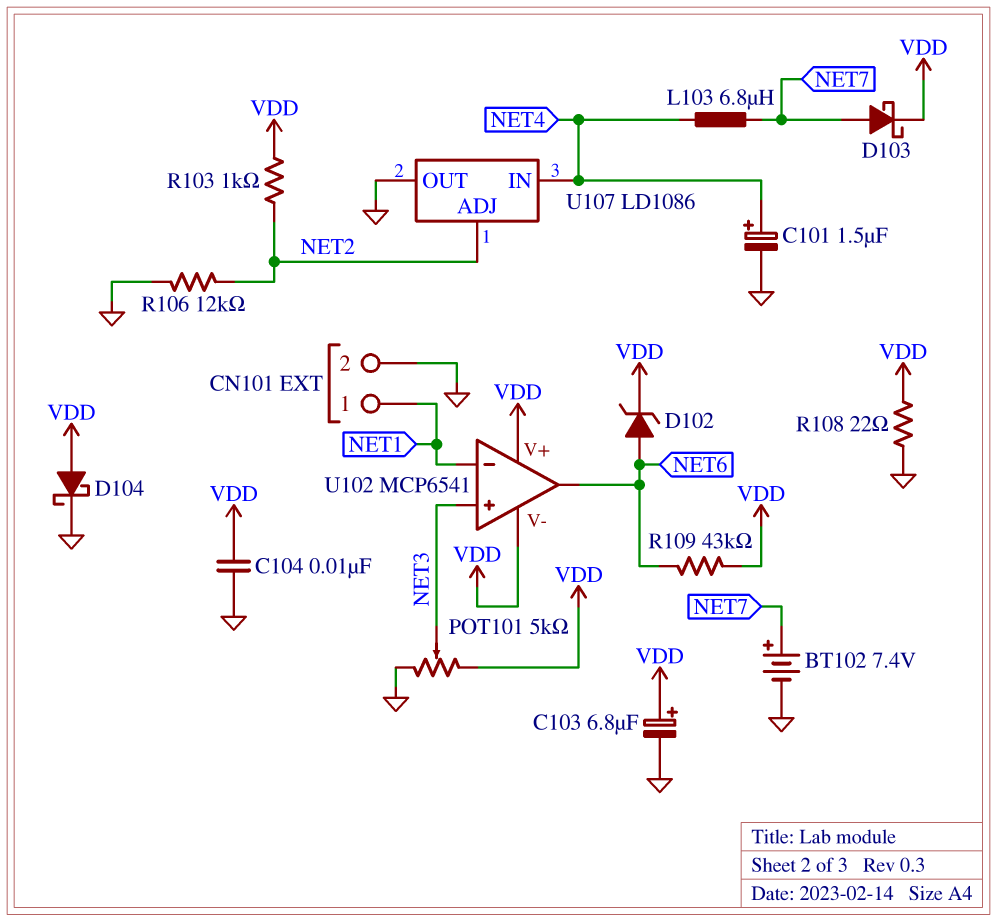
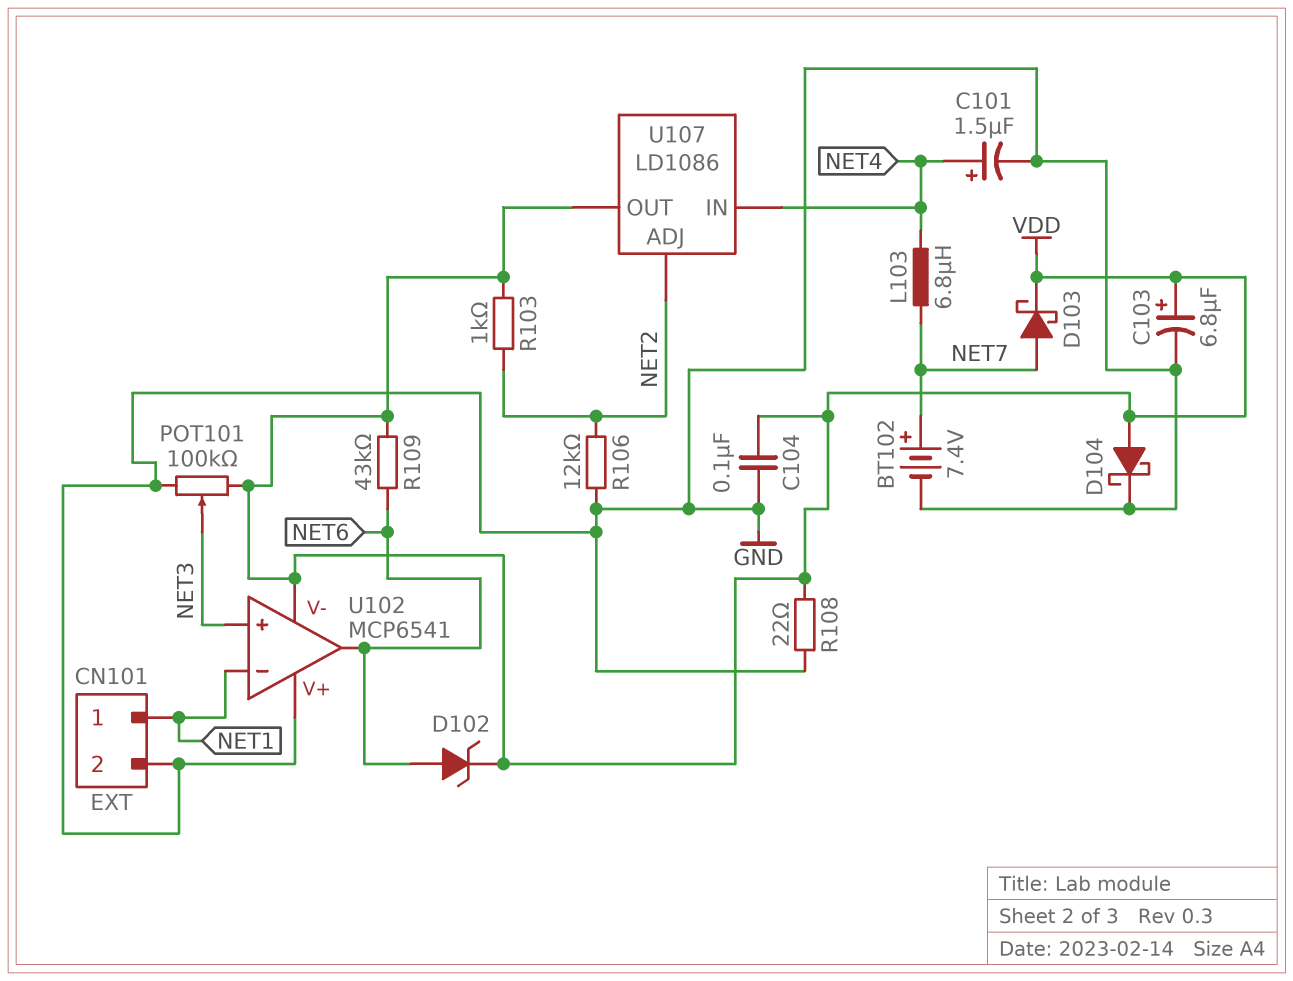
C104: 10nF (GND, VDD) -> 100nF (GND, VDD)
POT101: 5k (GND, VDD, wiper NET3) -> 100k (GND, VDD, wiper NET3)
U102 pin V+: VDD -> GND
U107 pin OUT: GND -> VDD

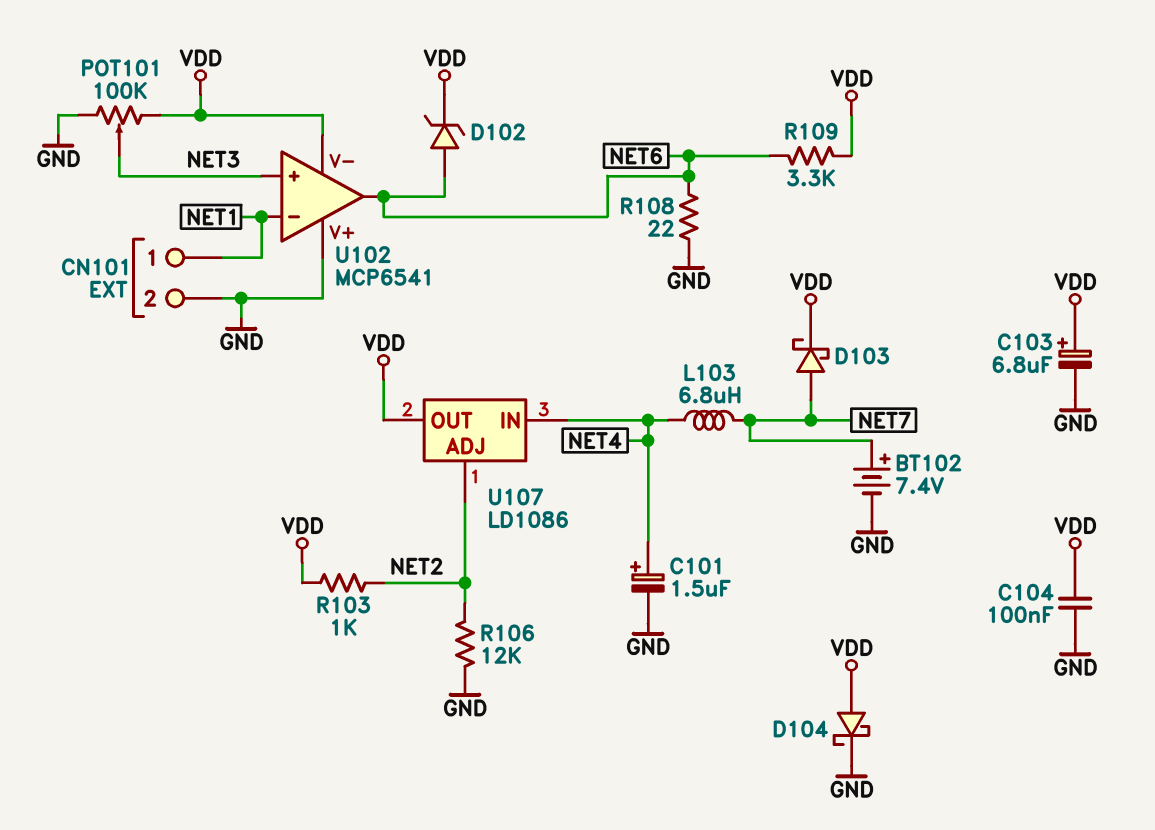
R108: 22 (GND, VDD) -> 22 (GND, NET6)
R109: 43k (NET6, VDD) -> 3.3k (NET6, VDD)

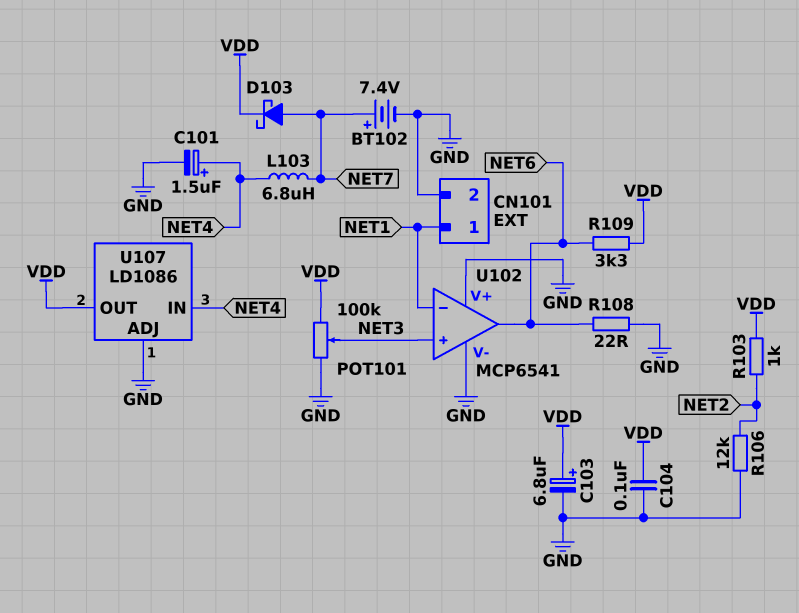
D102: zener (A NET6, K VDD) -> none
D104: schottky (A VDD, K GND) -> none
U102 pin V-: VDD -> GND
U107 pin ADJ: NET2 -> GND

